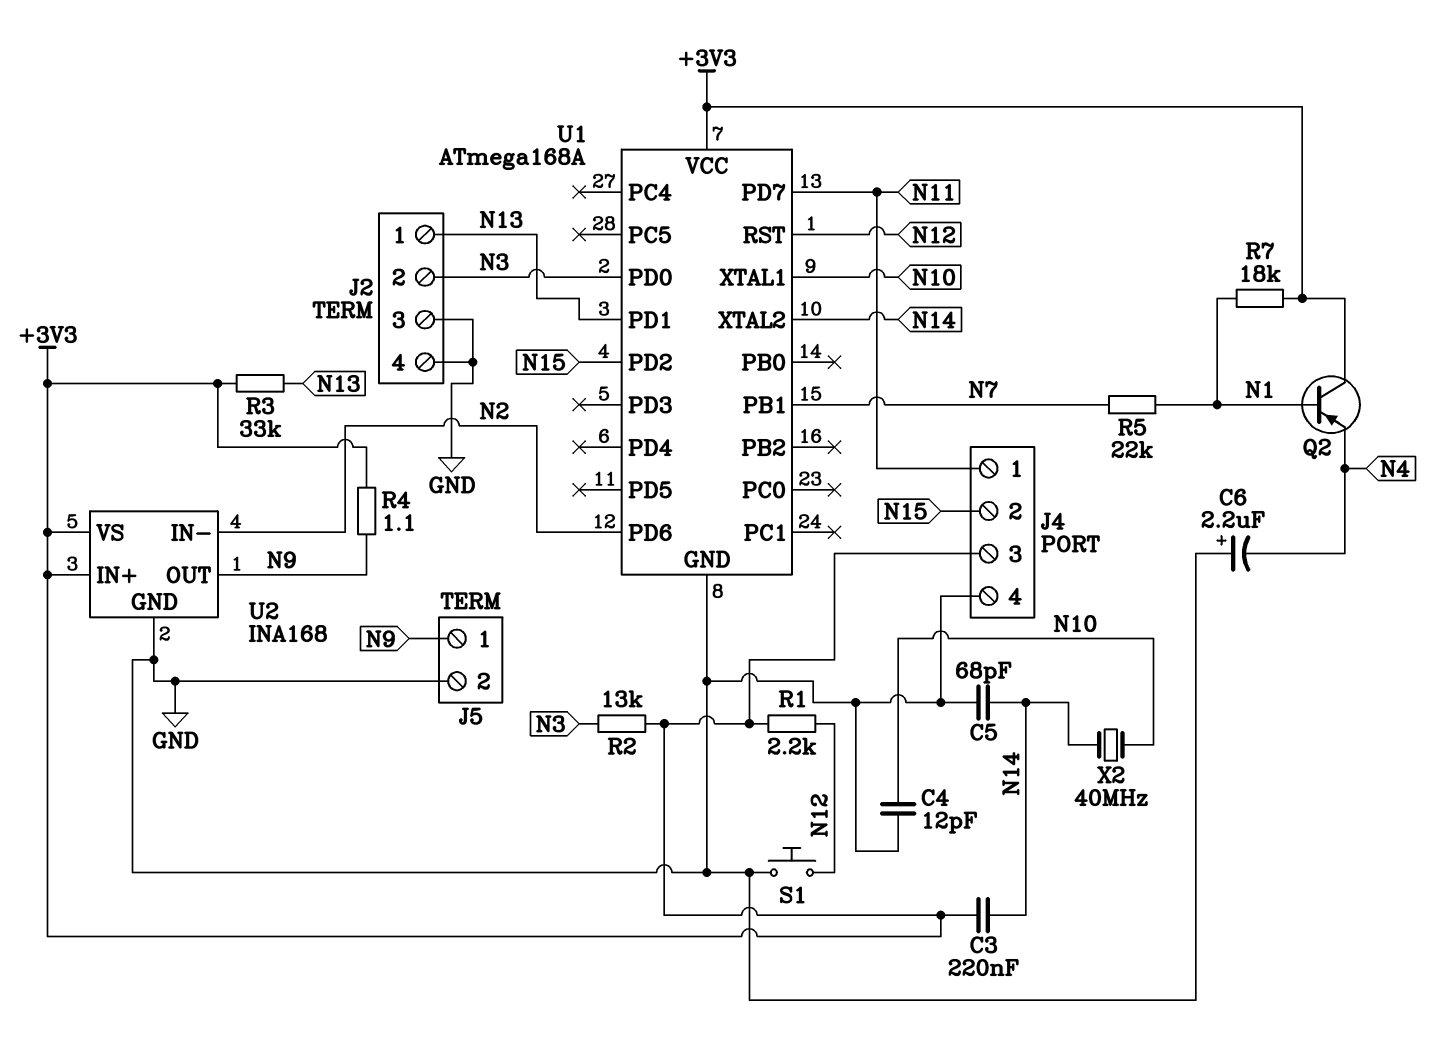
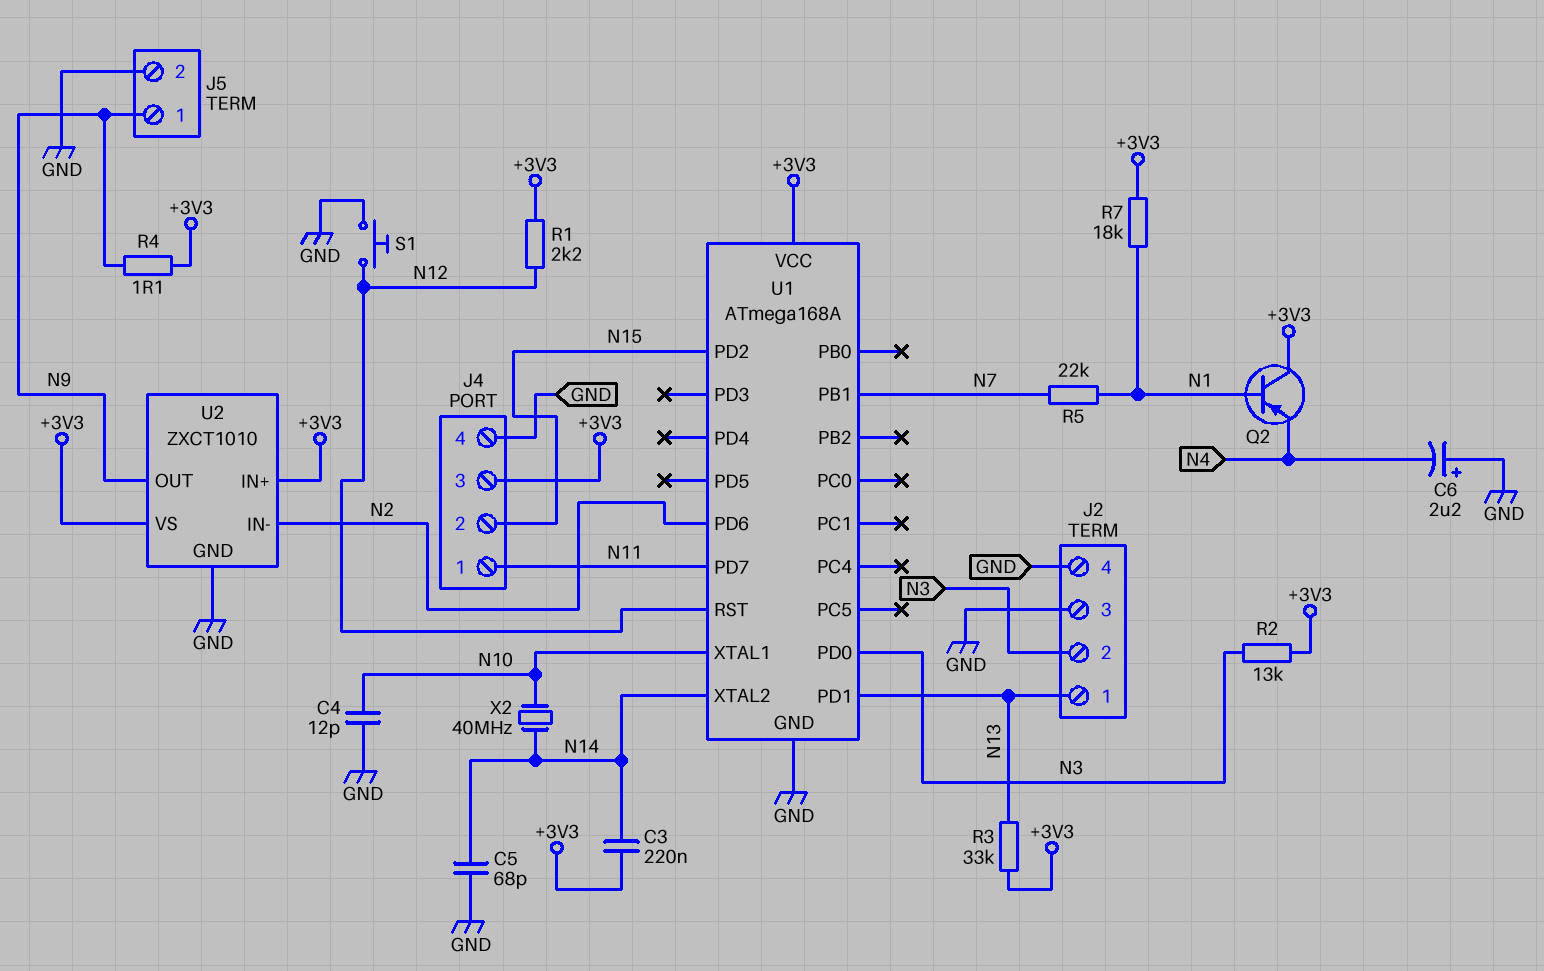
U2: INA168 -> ZXCT1010

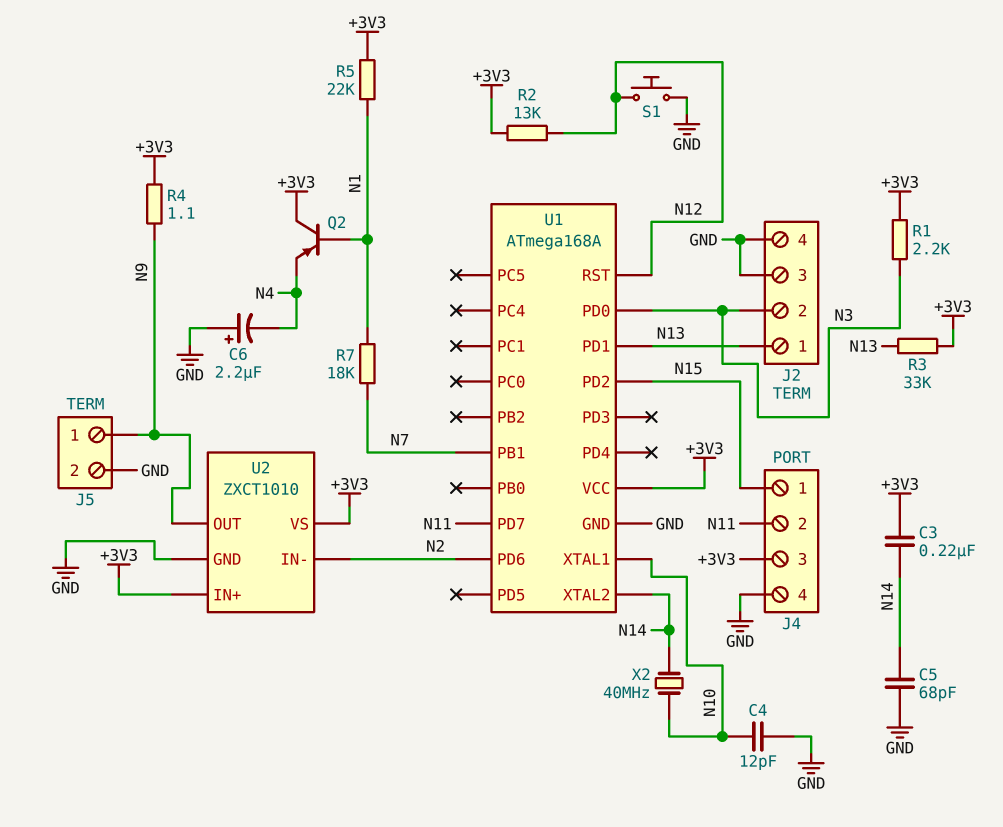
J4 pin 1: N11 -> N15
J4 pin 2: N15 -> N11
R1: 2.2k (+3V3, N12) -> 2.2k (+3V3, N3)
R2: 13k (+3V3, N3) -> 13k (+3V3, N12)
R5: 22k (N1, N7) -> 22k (+3V3, N1)
R7: 18k (+3V3, N1) -> 18k (N1, N7)

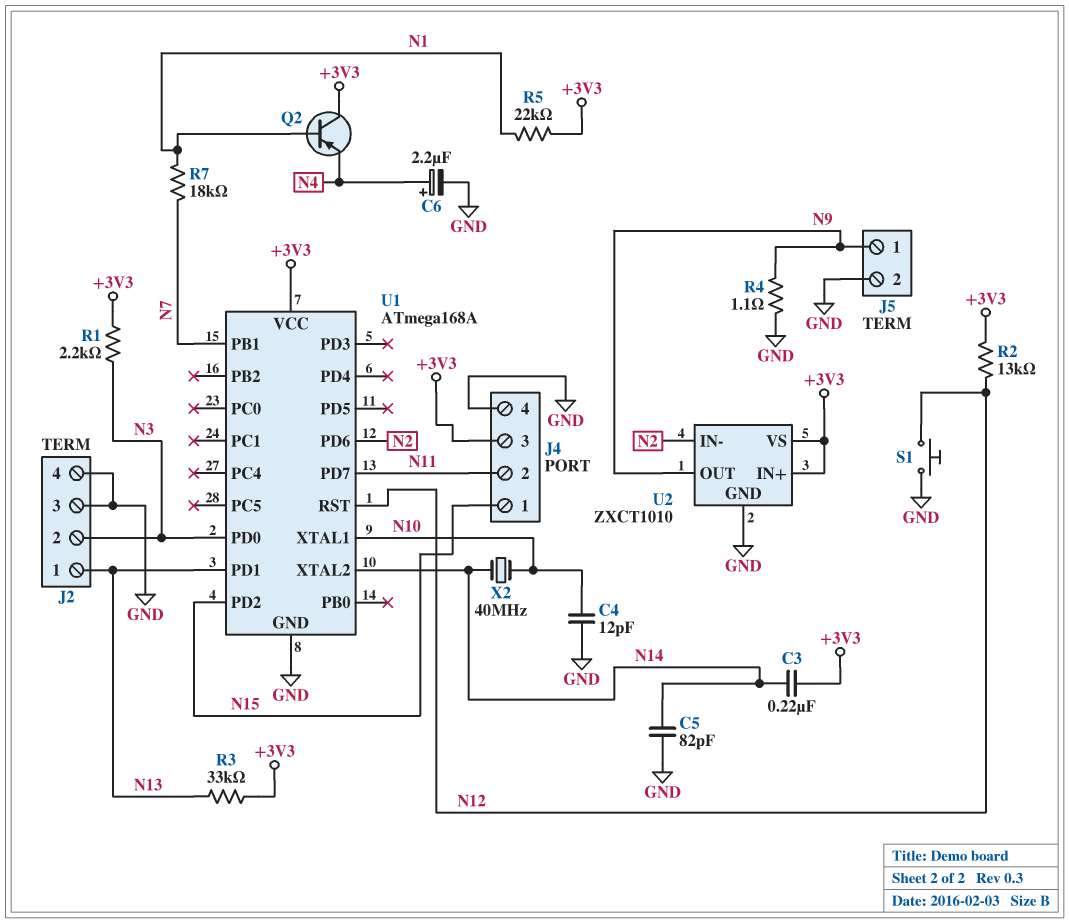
C5: 68pF (GND, N14) -> 82pF (GND, N14)
C6: 2.2uF (plus GND, minus N4) -> 2.2uF (plus N4, minus GND)
R4: 1.1 (+3V3, N9) -> 1.1 (GND, N9)

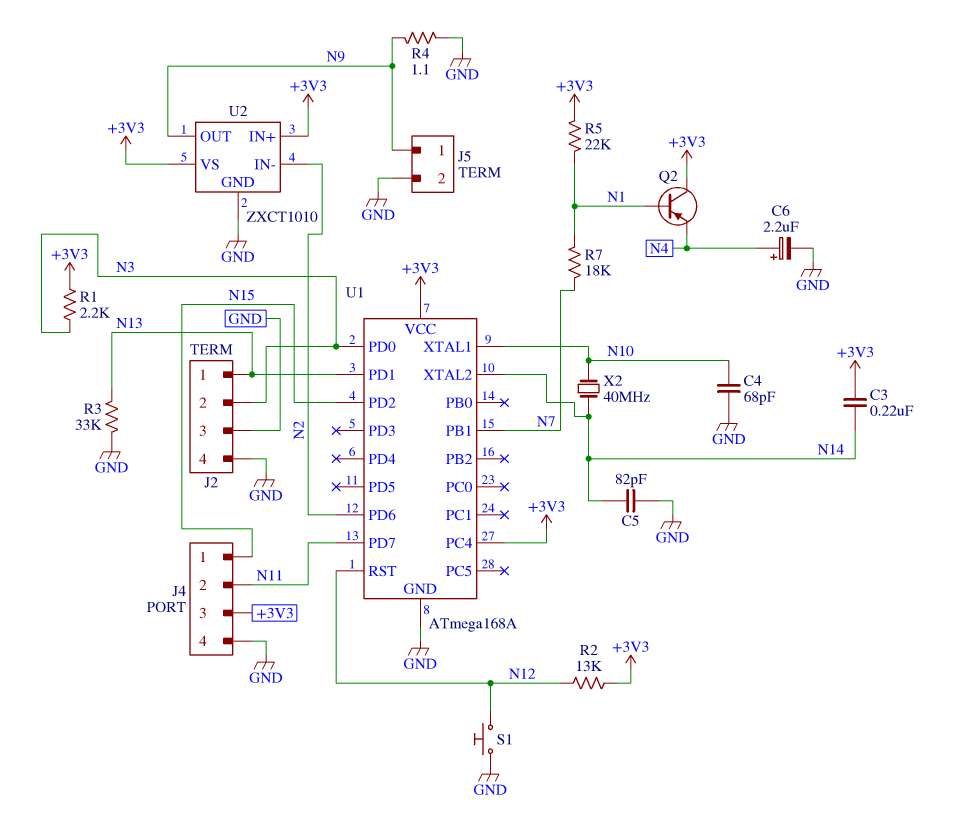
C4: 12pF (GND, N10) -> 68pF (GND, N10)
R3: 33k (+3V3, N13) -> 33k (GND, N13)
U1 pin PC4: none -> +3V3

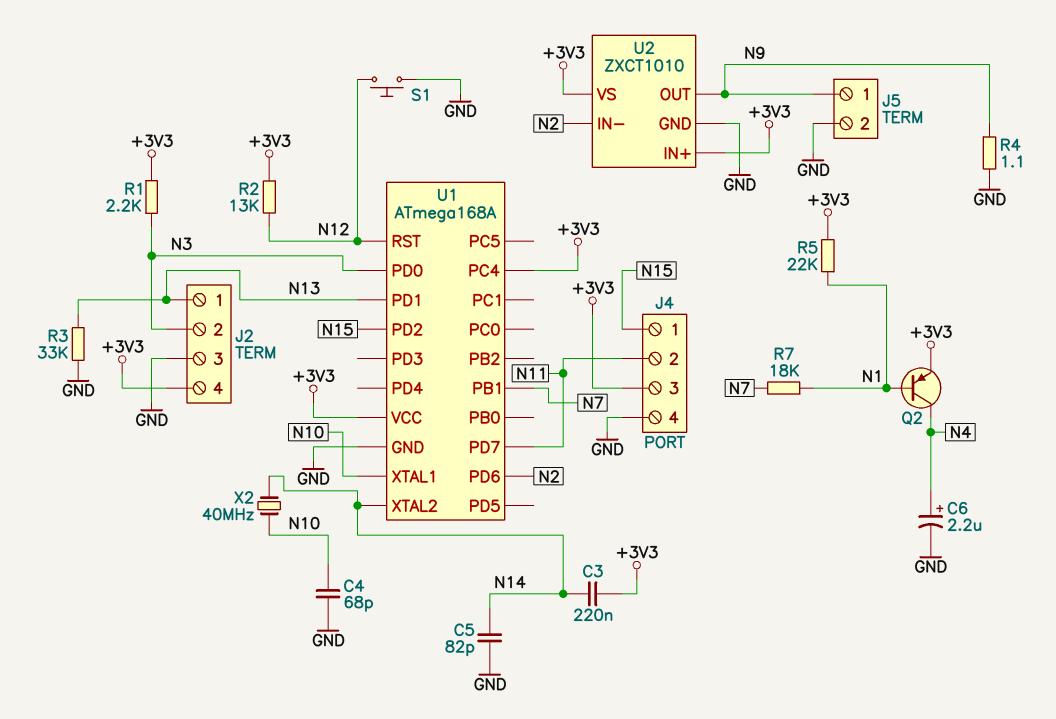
J2 pin 4: GND -> +3V3
Q2: PNP (B N1, C +3V3, E N4) -> PNP (B N1, C N4, E +3V3)

